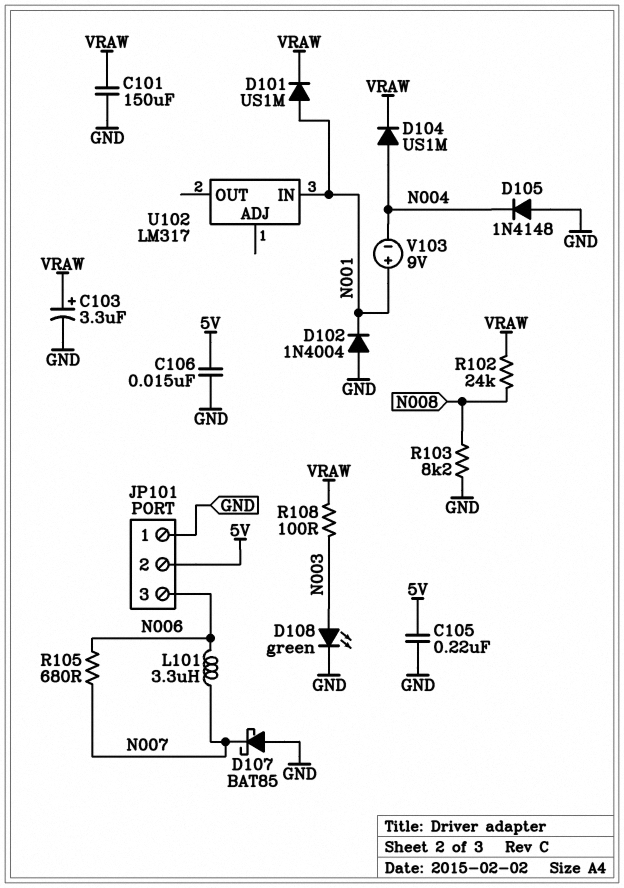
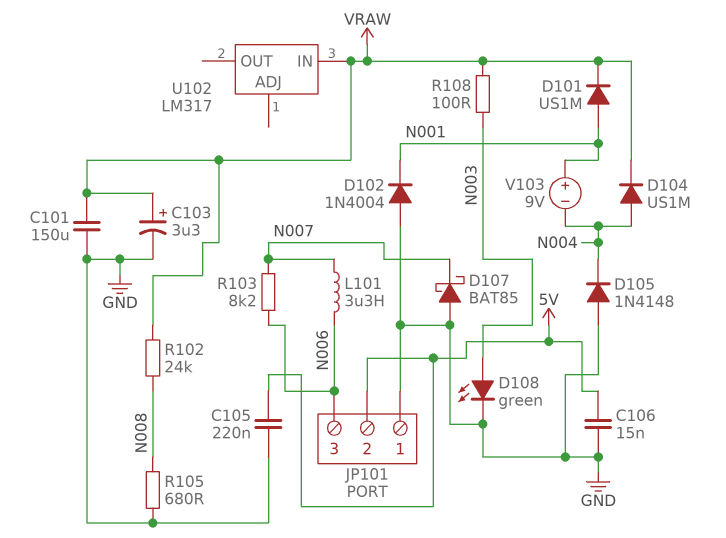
R103: 8.2k (GND, N008) -> 8.2k (N006, N007)
R105: 680 (N006, N007) -> 680 (GND, N008)
U102 pin IN: N001 -> VRAW

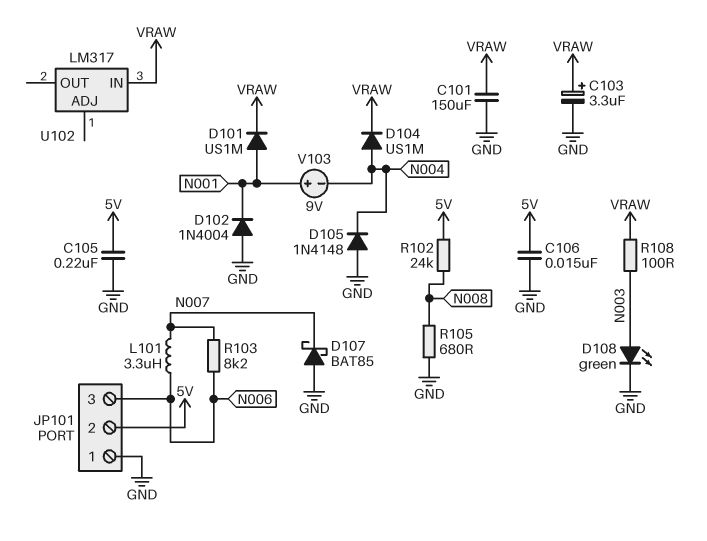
R102: 24k (N008, VRAW) -> 24k (5V, N008)

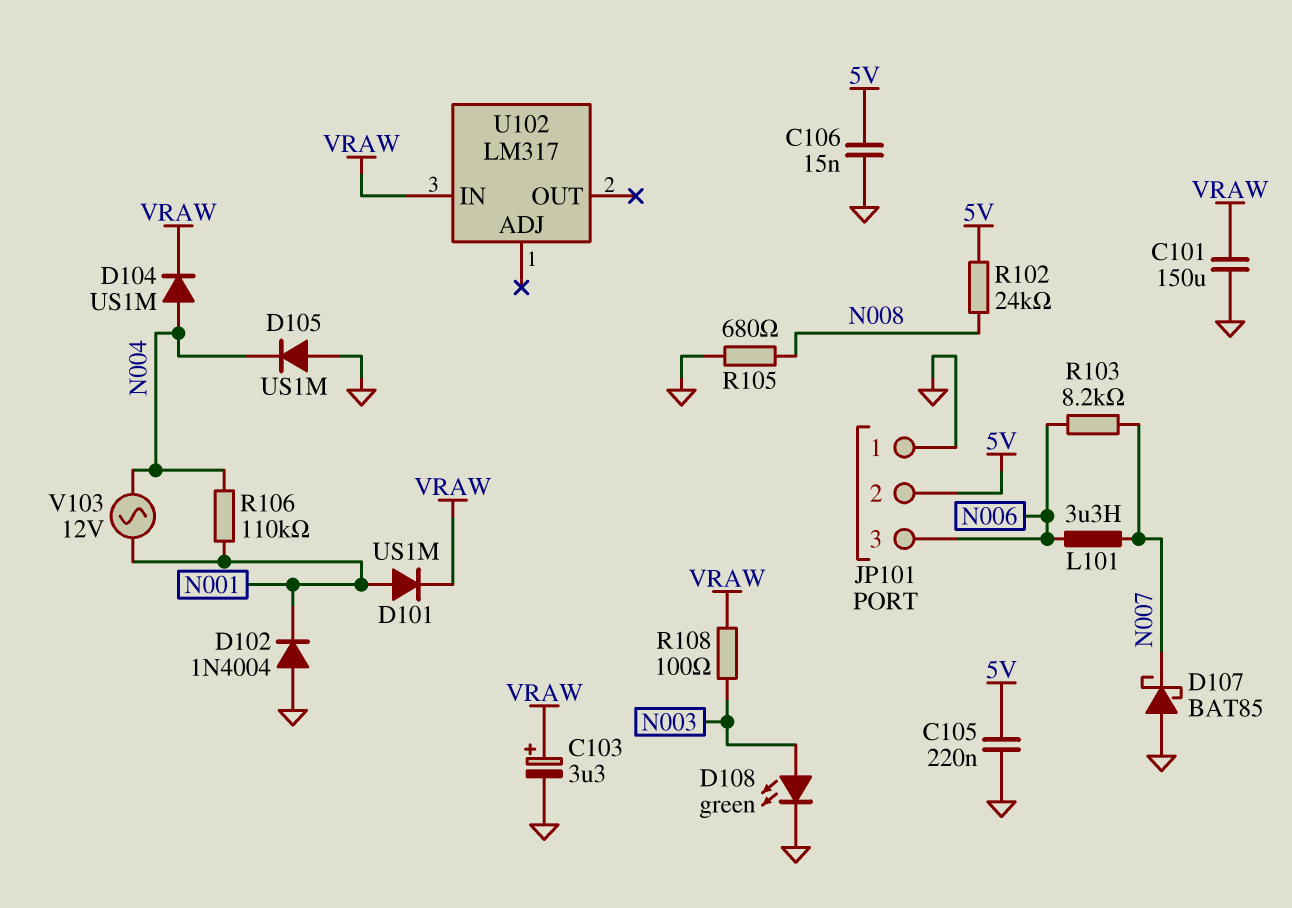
D105: diode 1N4148 (A GND, K N004) -> diode US1M (A GND, K N004)
R106: none -> 110k (N001, N004)
V103: 9V (plus N001, minus N004) -> AC 12V (N001, N004)

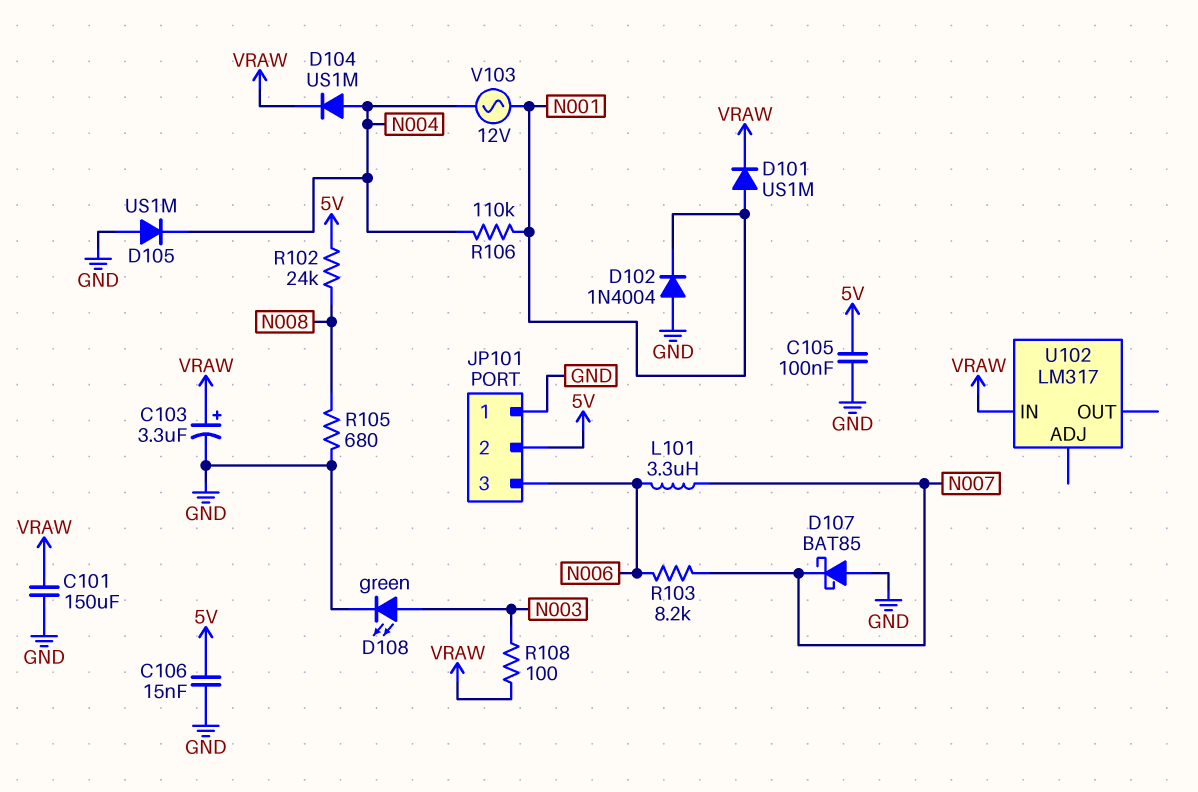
C105: 220nF (5V, GND) -> 100nF (5V, GND)

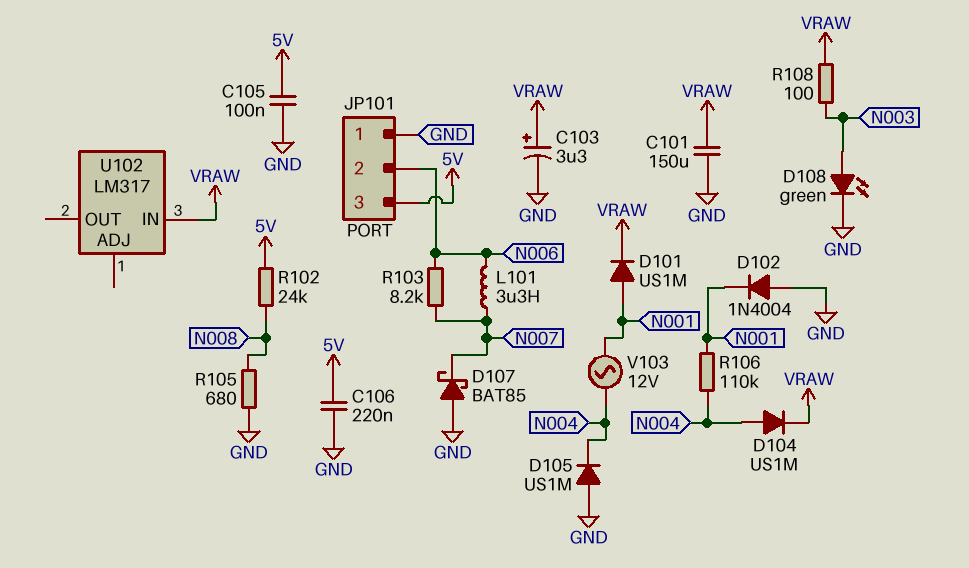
C106: 15nF (5V, GND) -> 220nF (5V, GND)
JP101 pin 2: 5V -> N006
JP101 pin 3: N006 -> 5V

